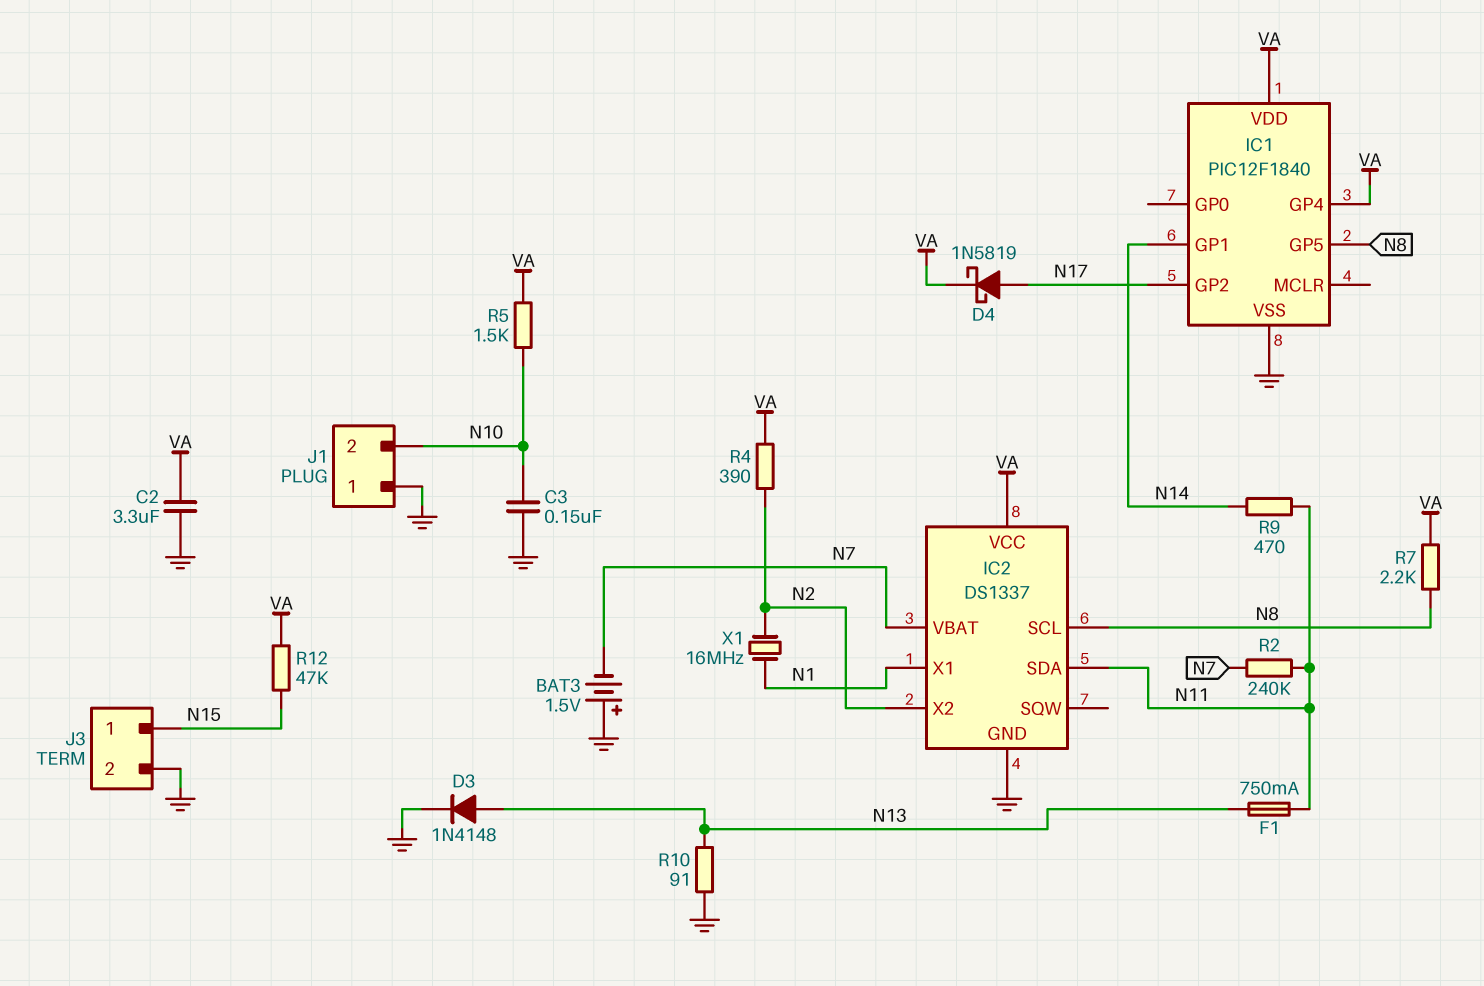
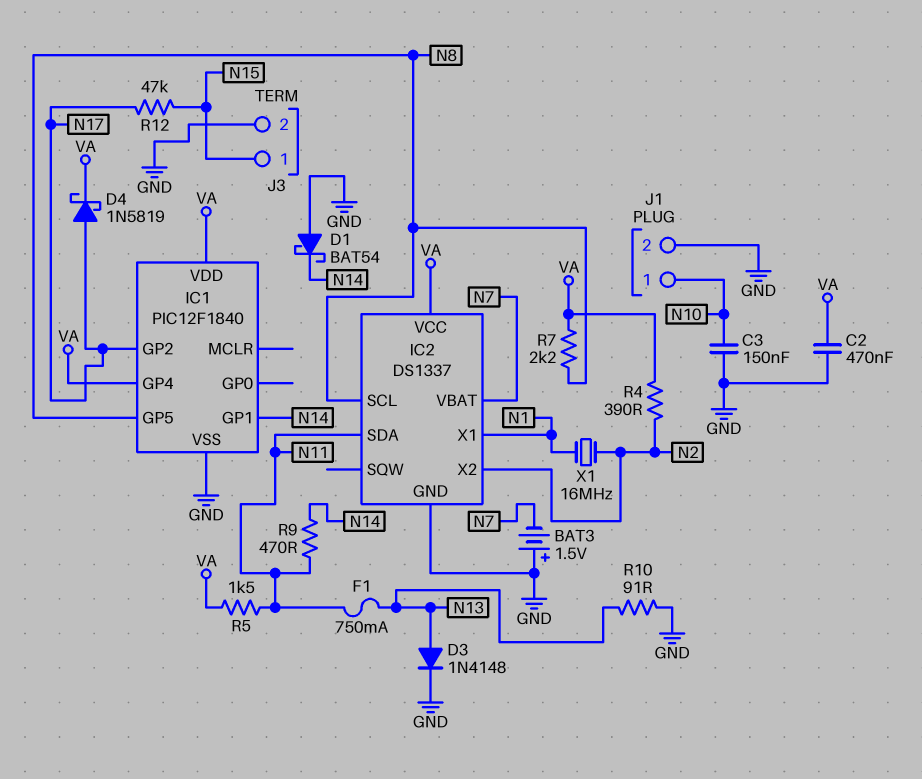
C2: 3.3uF (GND, VA) -> 470nF (GND, VA)
D1: none -> schottky BAT54 (A GND, K N14)
J1 pin 1: GND -> N10
J1 pin 2: N10 -> GND
R2: 240k (N7, N11) -> none
R5: 1.5k (N10, VA) -> 1.5k (N11, VA)
R12: 47k (N15, VA) -> 47k (N15, N17)

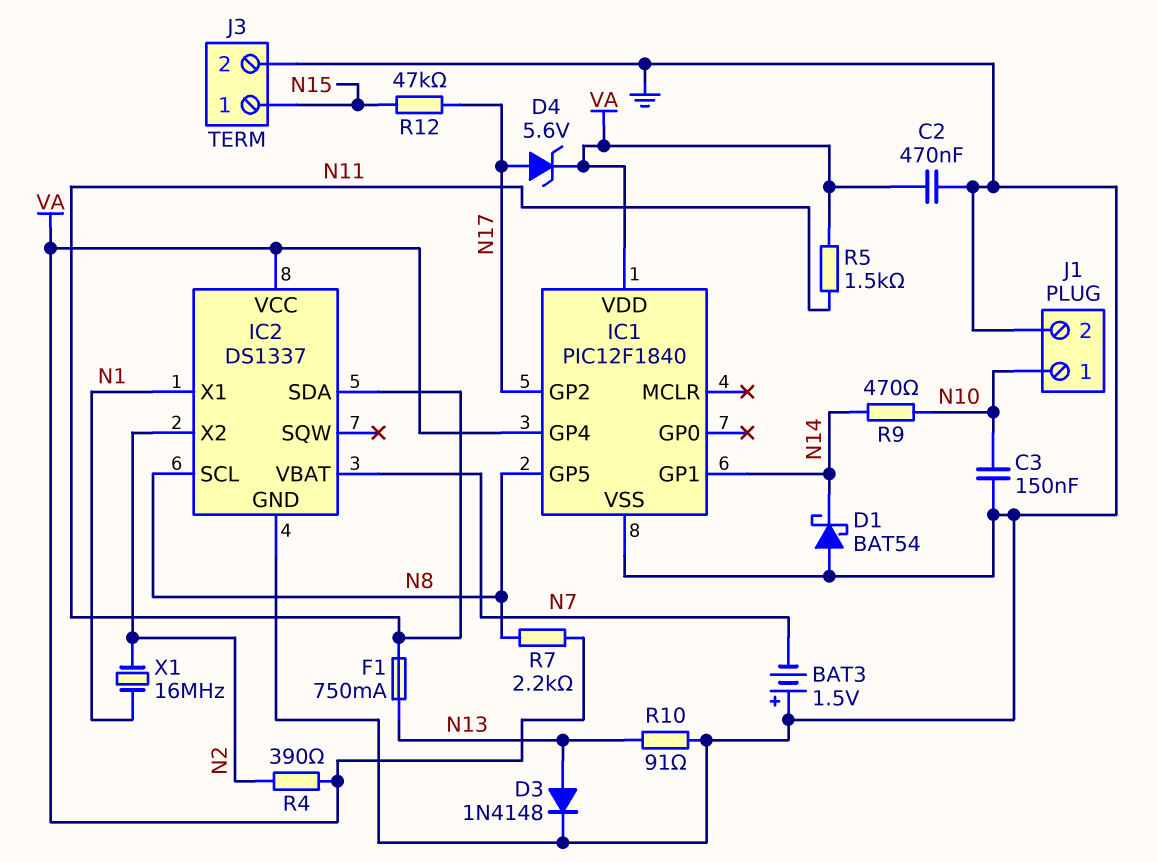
D4: schottky 1N5819 (A N17, K VA) -> zener 5.6V (A N17, K VA)
R9: 470 (N11, N14) -> 470 (N10, N14)

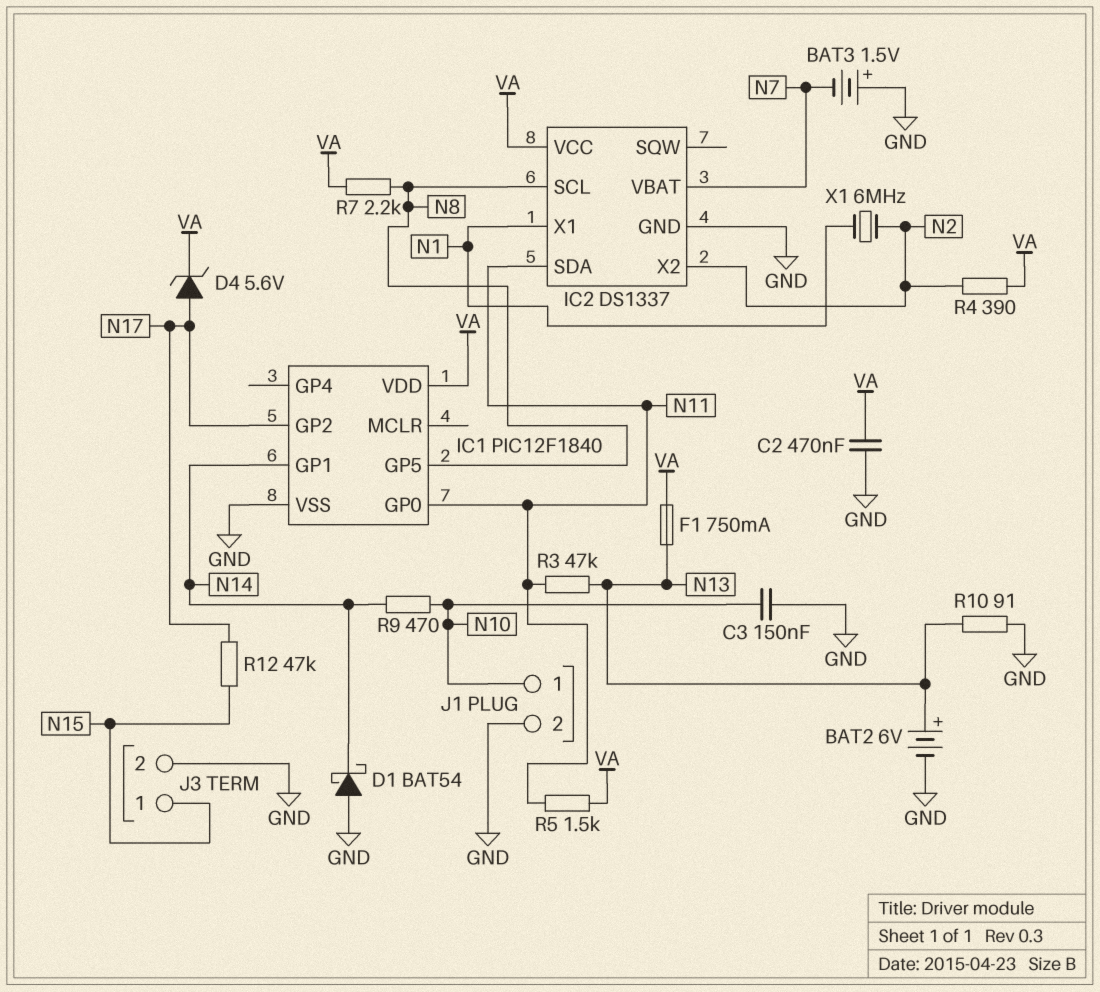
BAT2: none -> 6V (plus N13, minus GND)
D3: diode 1N4148 (A N13, K GND) -> none
F1: 750mA (N11, N13) -> 750mA (N13, VA)
IC1 pin GP0: none -> N11
IC1 pin GP4: VA -> none
R3: none -> 47k (N11, N13)
X1: 16MHz (N1, N2) -> 6MHz (N1, N2)

